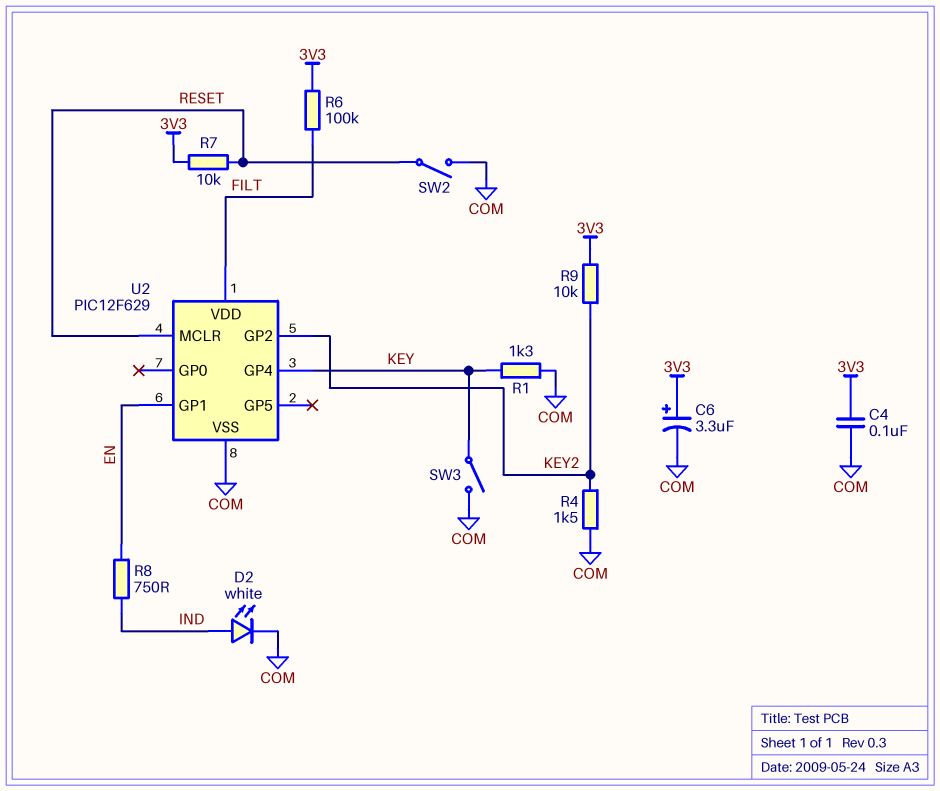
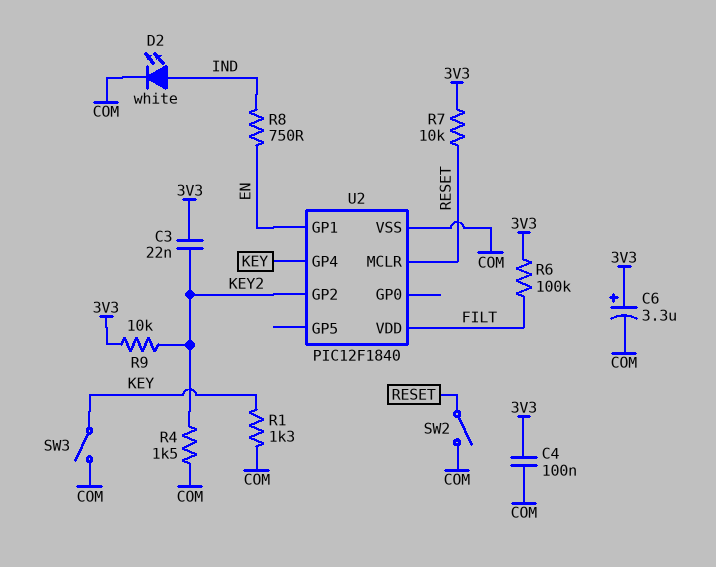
C3: none -> 22nF (3V3, KEY2)
U2: PIC12F629 -> PIC12F1840

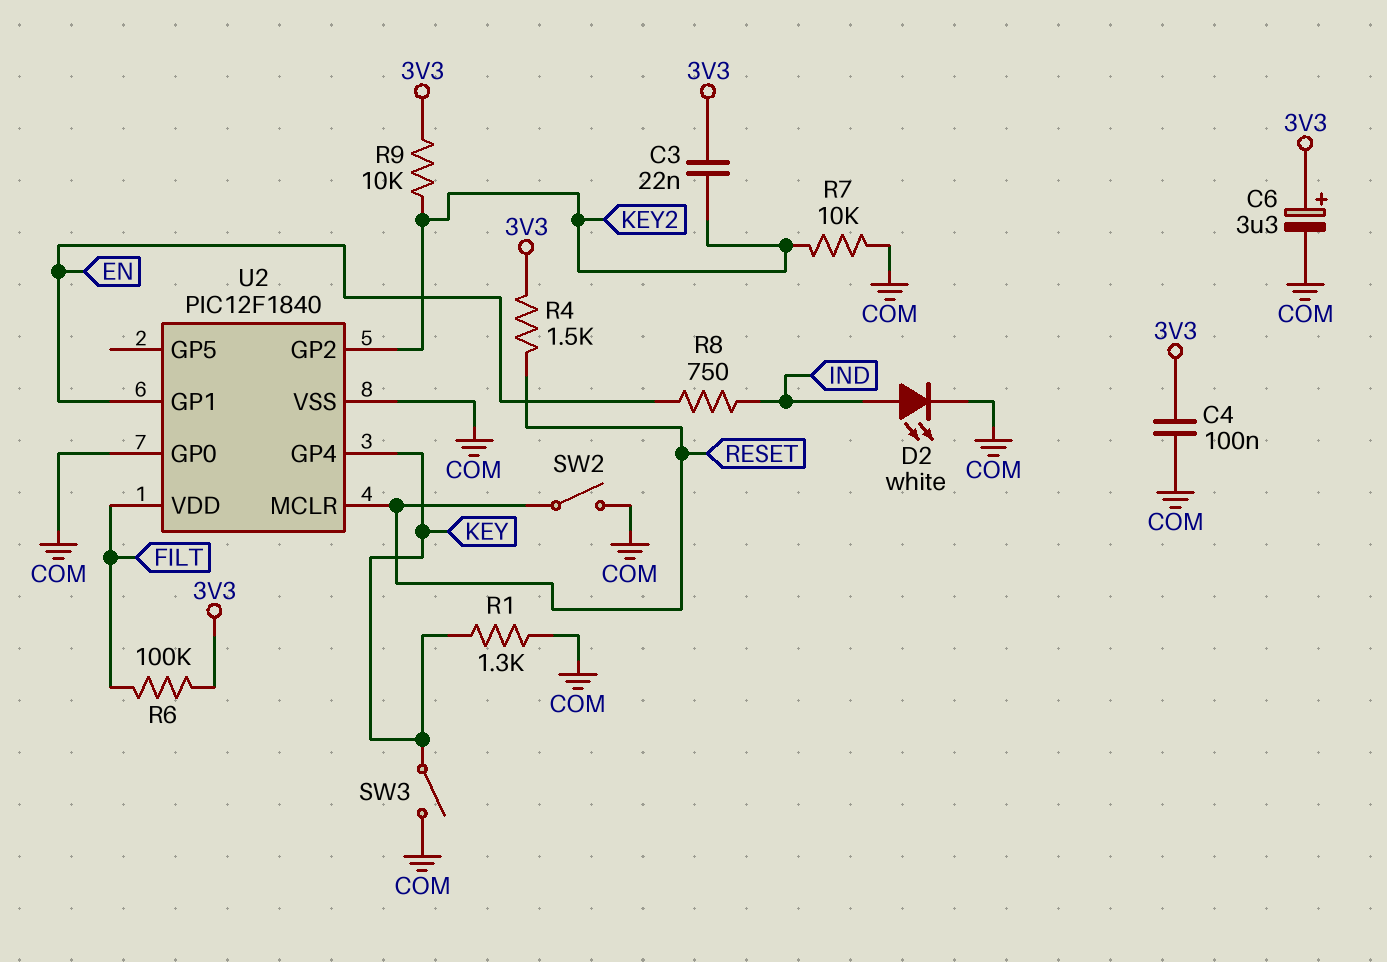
R4: 1.5k (COM, KEY2) -> 1.5k (3V3, RESET)
R7: 10k (3V3, RESET) -> 10k (COM, KEY2)
U2 pin GP0: none -> COM

